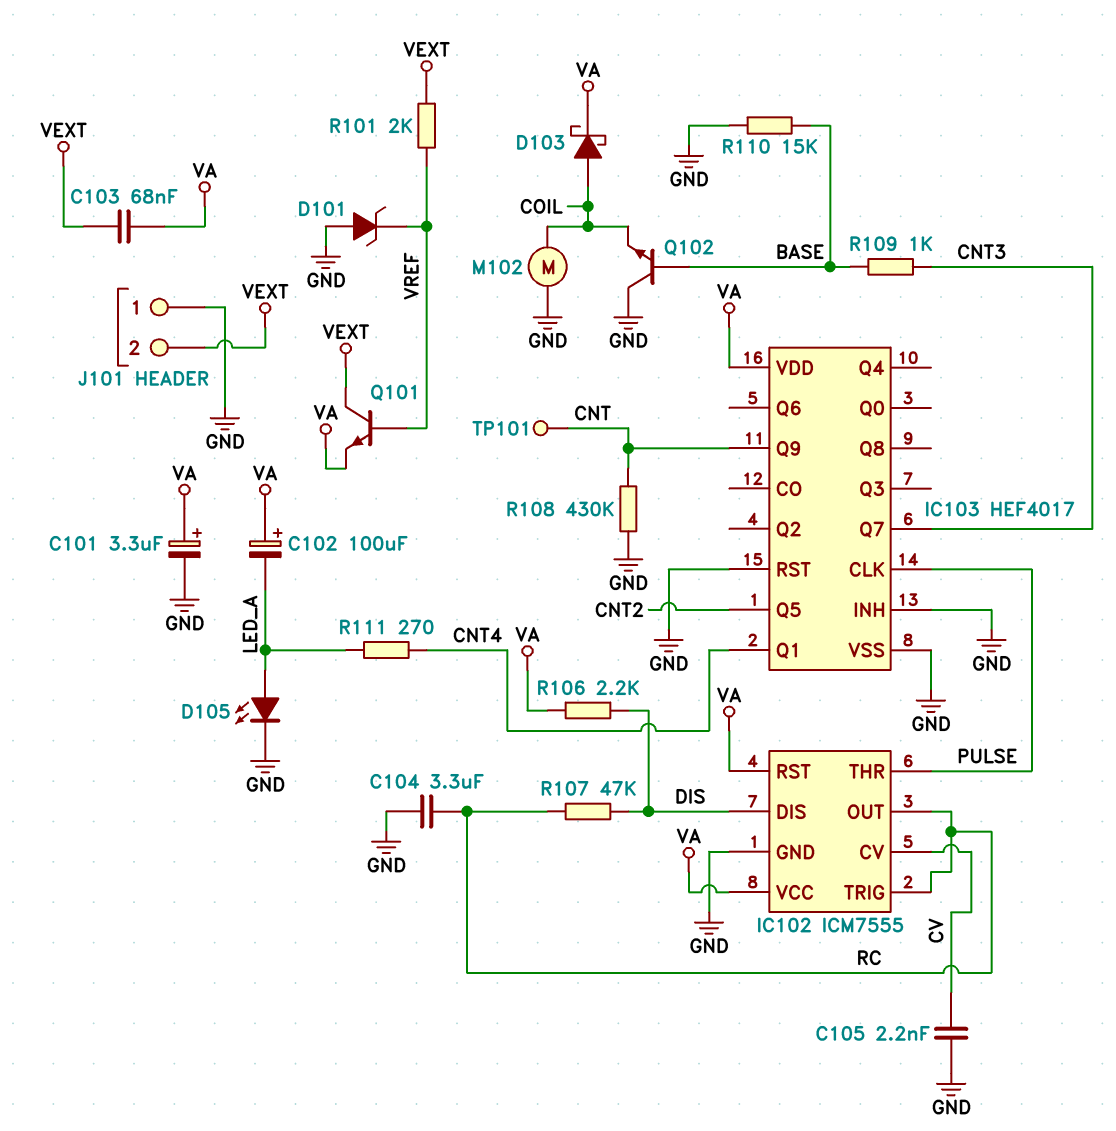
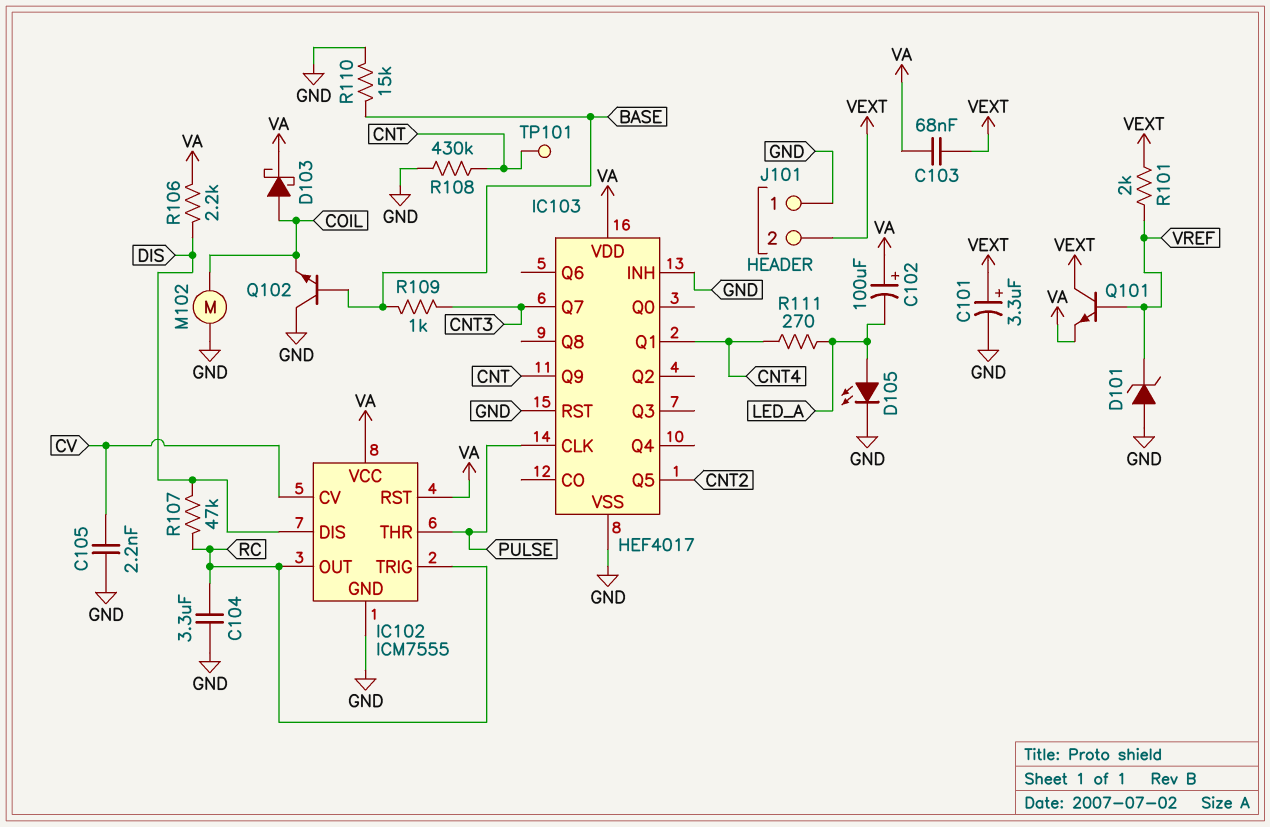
C101: 3.3uF (plus VA, minus GND) -> 3.3uF (plus VEXT, minus GND)

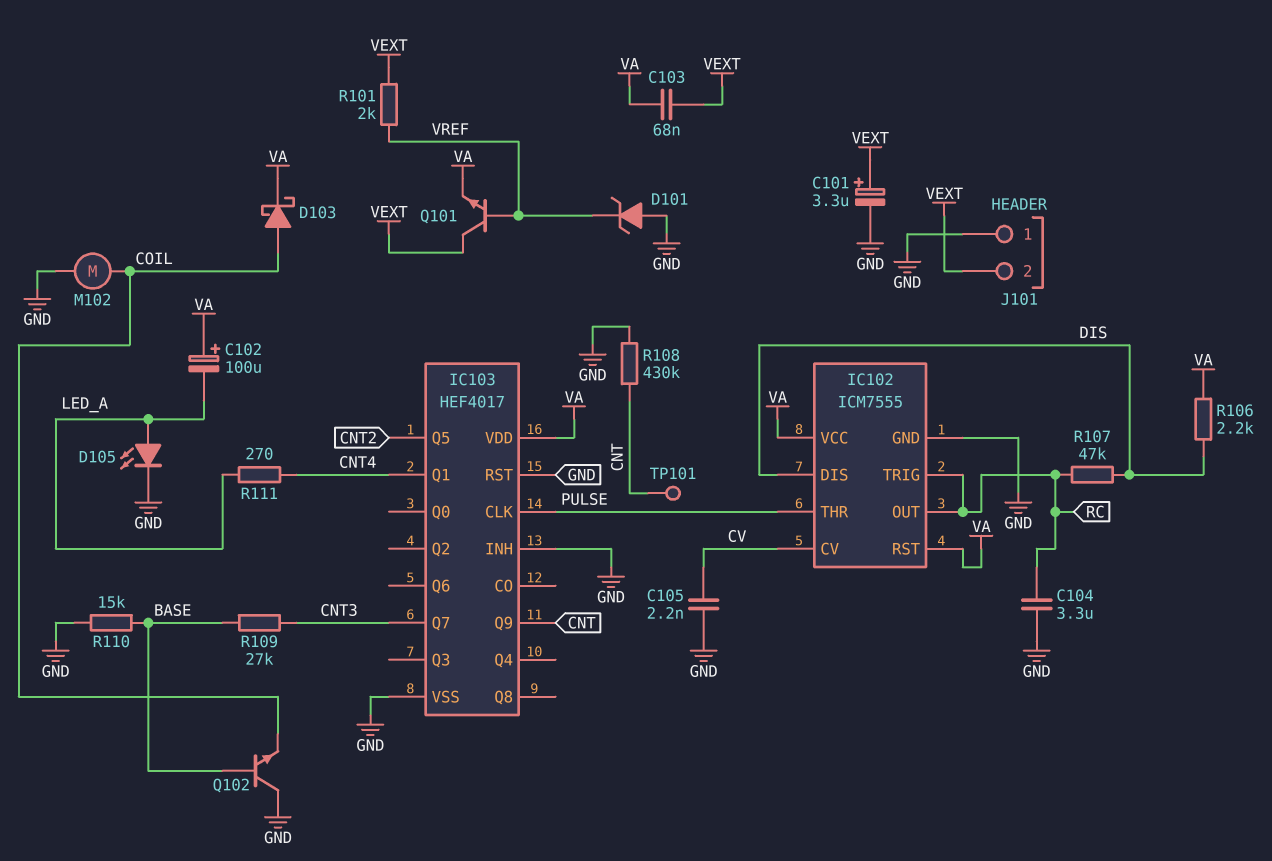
R109: 1k (BASE, CNT3) -> 27k (BASE, CNT3)

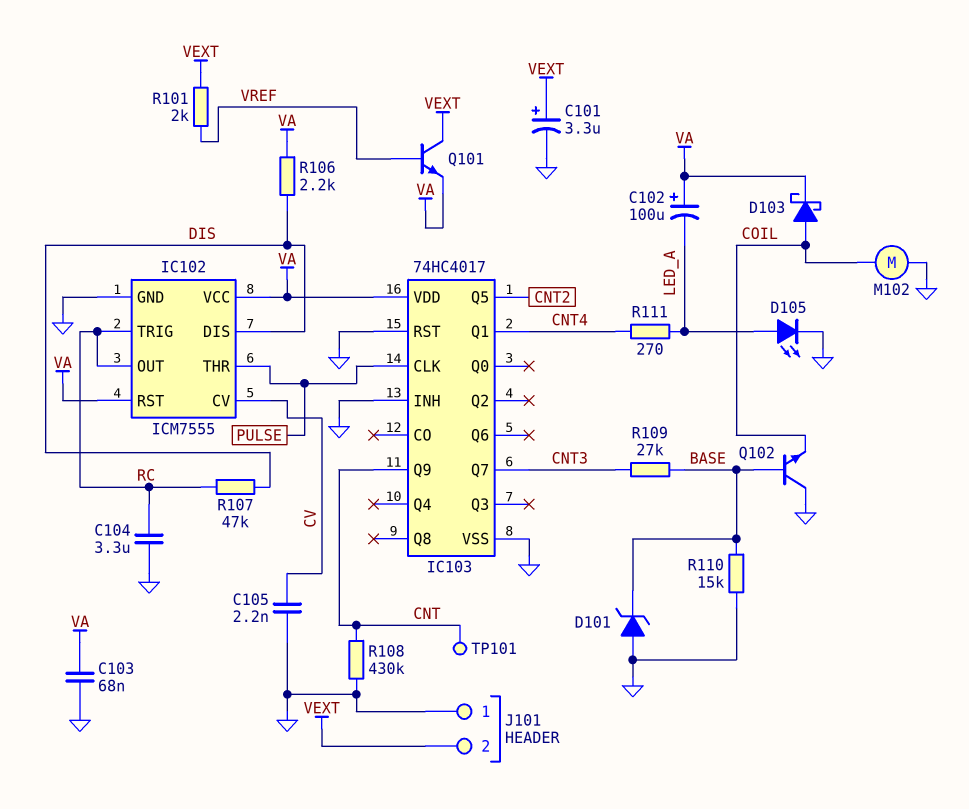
C103: 68nF (VA, VEXT) -> 68nF (GND, VA)
D101: zener (A GND, K VREF) -> zener (A GND, K BASE)
IC103: HEF4017 -> 74HC4017

